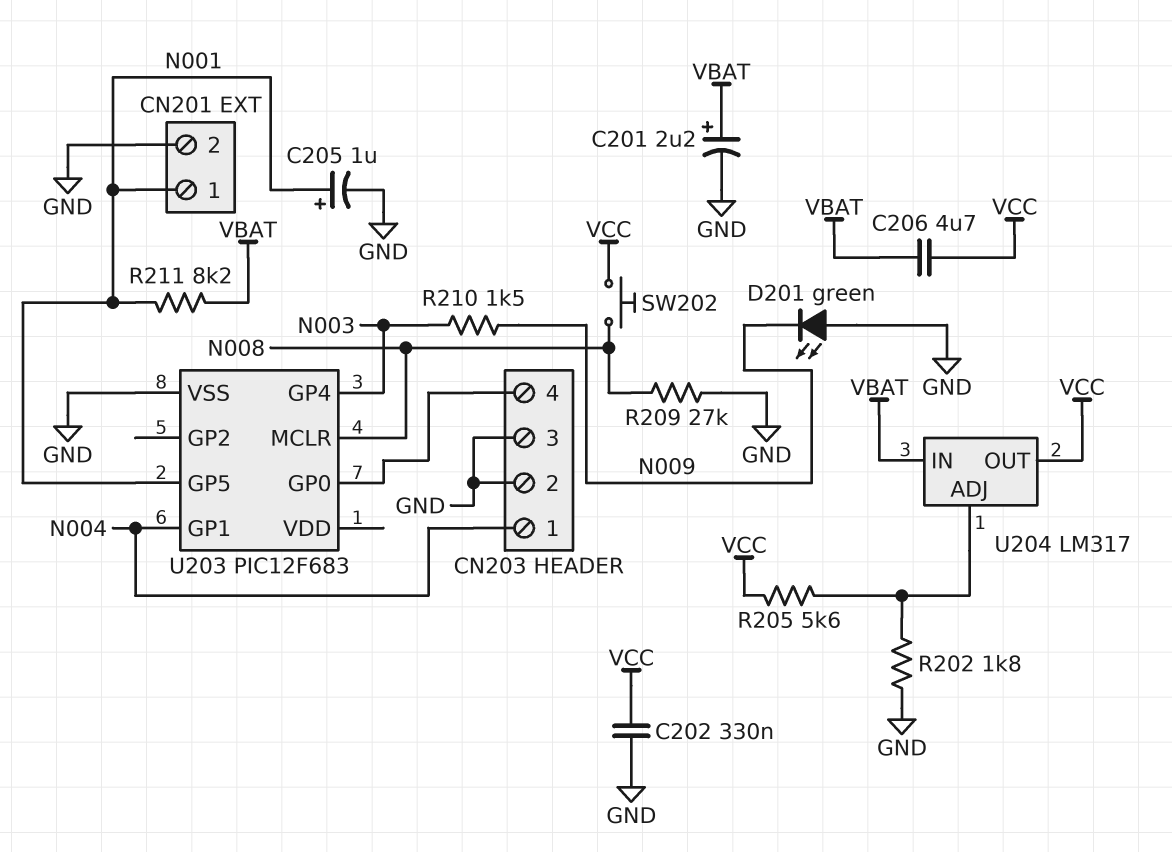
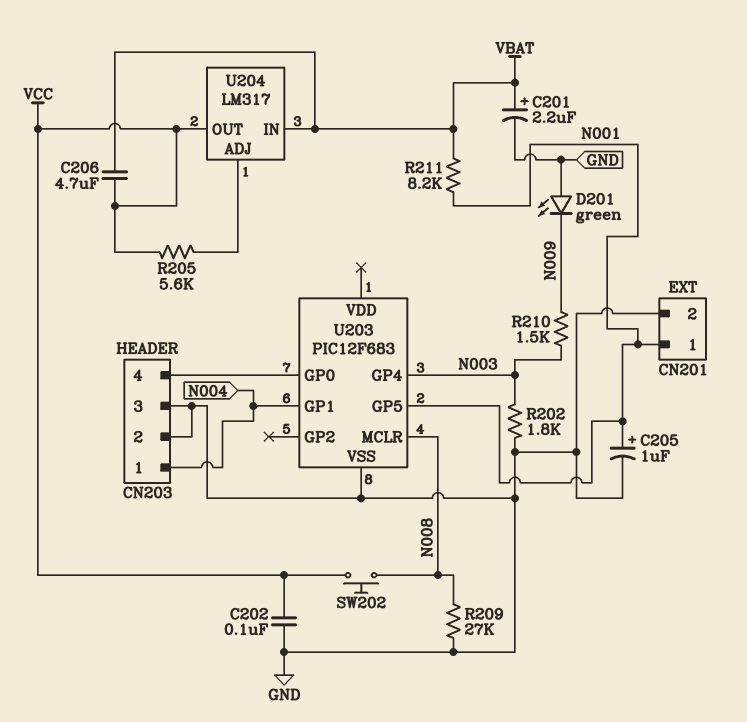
C202: 330nF (GND, VCC) -> 100nF (GND, VCC)
R202: 1.8k (GND, U204/ADJ) -> 1.8k (GND, N003)

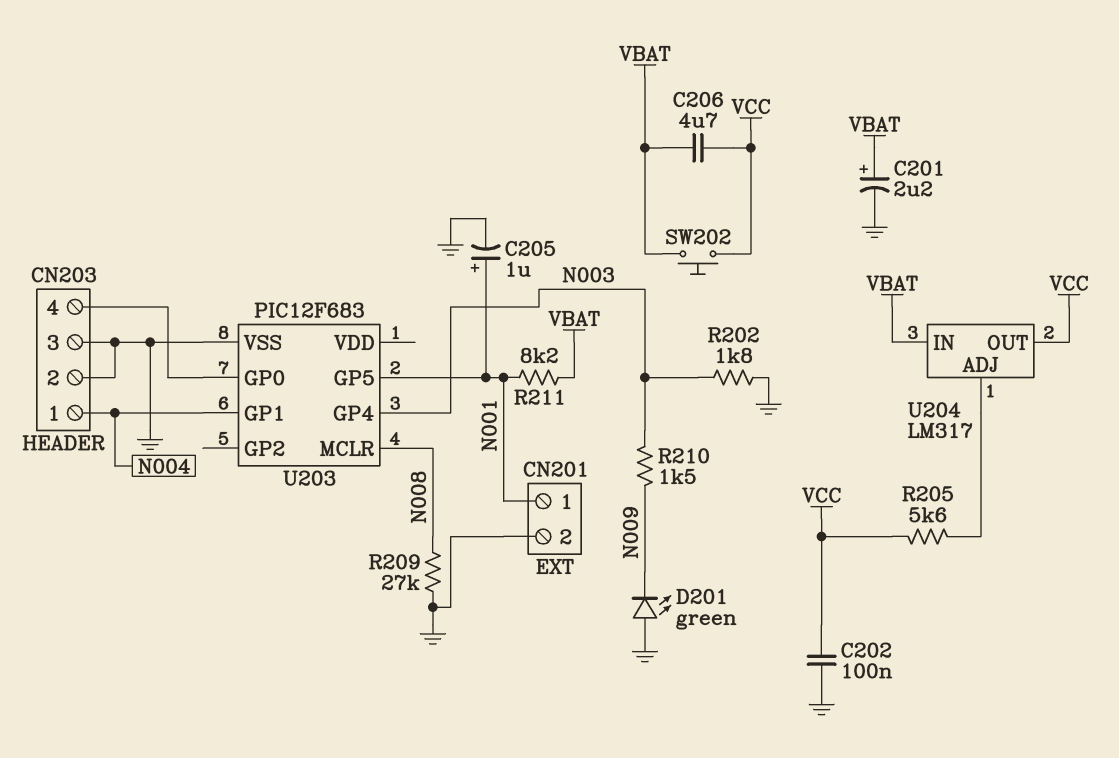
SW202: button (N008, VCC) -> button (VBAT, VCC)

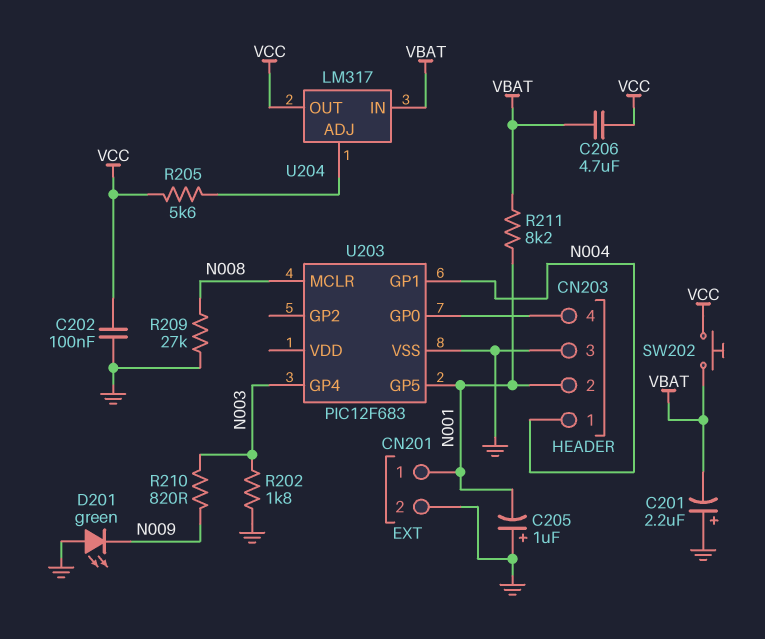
C201: 2.2uF (plus VBAT, minus GND) -> 2.2uF (plus GND, minus VBAT)
C205: 1uF (plus N001, minus GND) -> 1uF (plus GND, minus N001)
CN203 pin 2: GND -> N001
R210: 1.5k (N003, N009) -> 820 (N003, N009)

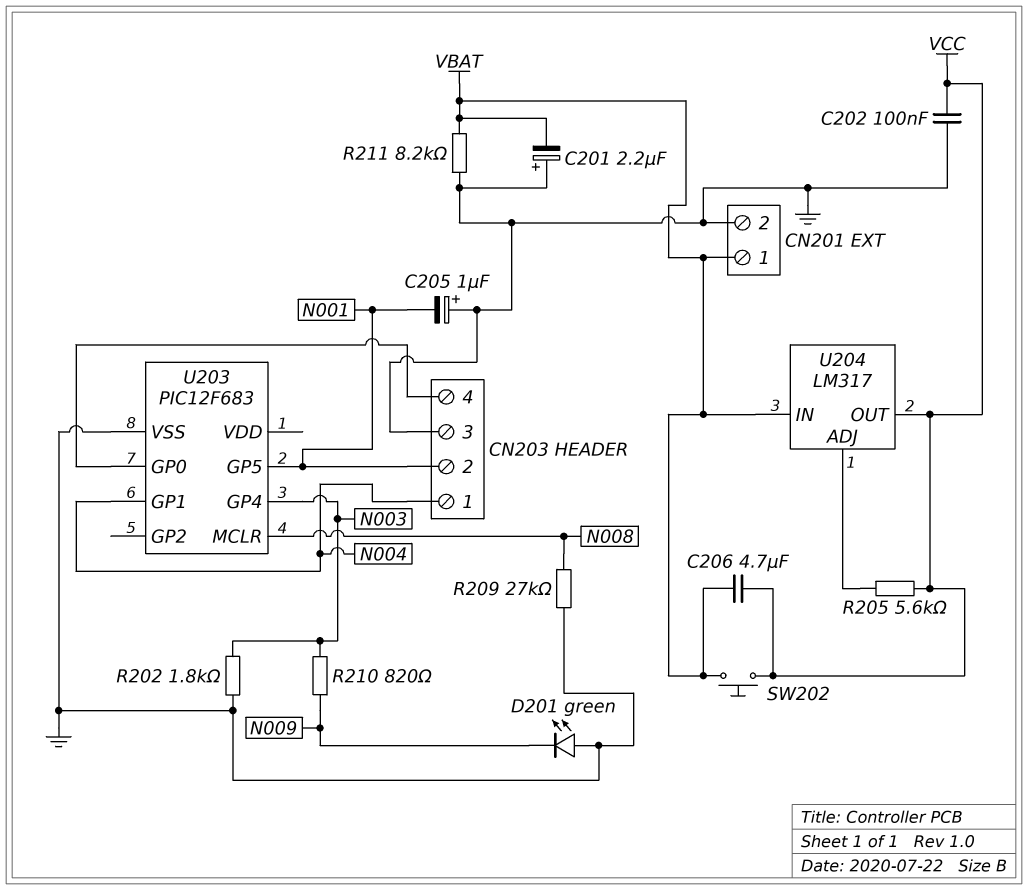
CN201 pin 1: N001 -> VBAT
R211: 8.2k (N001, VBAT) -> 8.2k (GND, VBAT)

